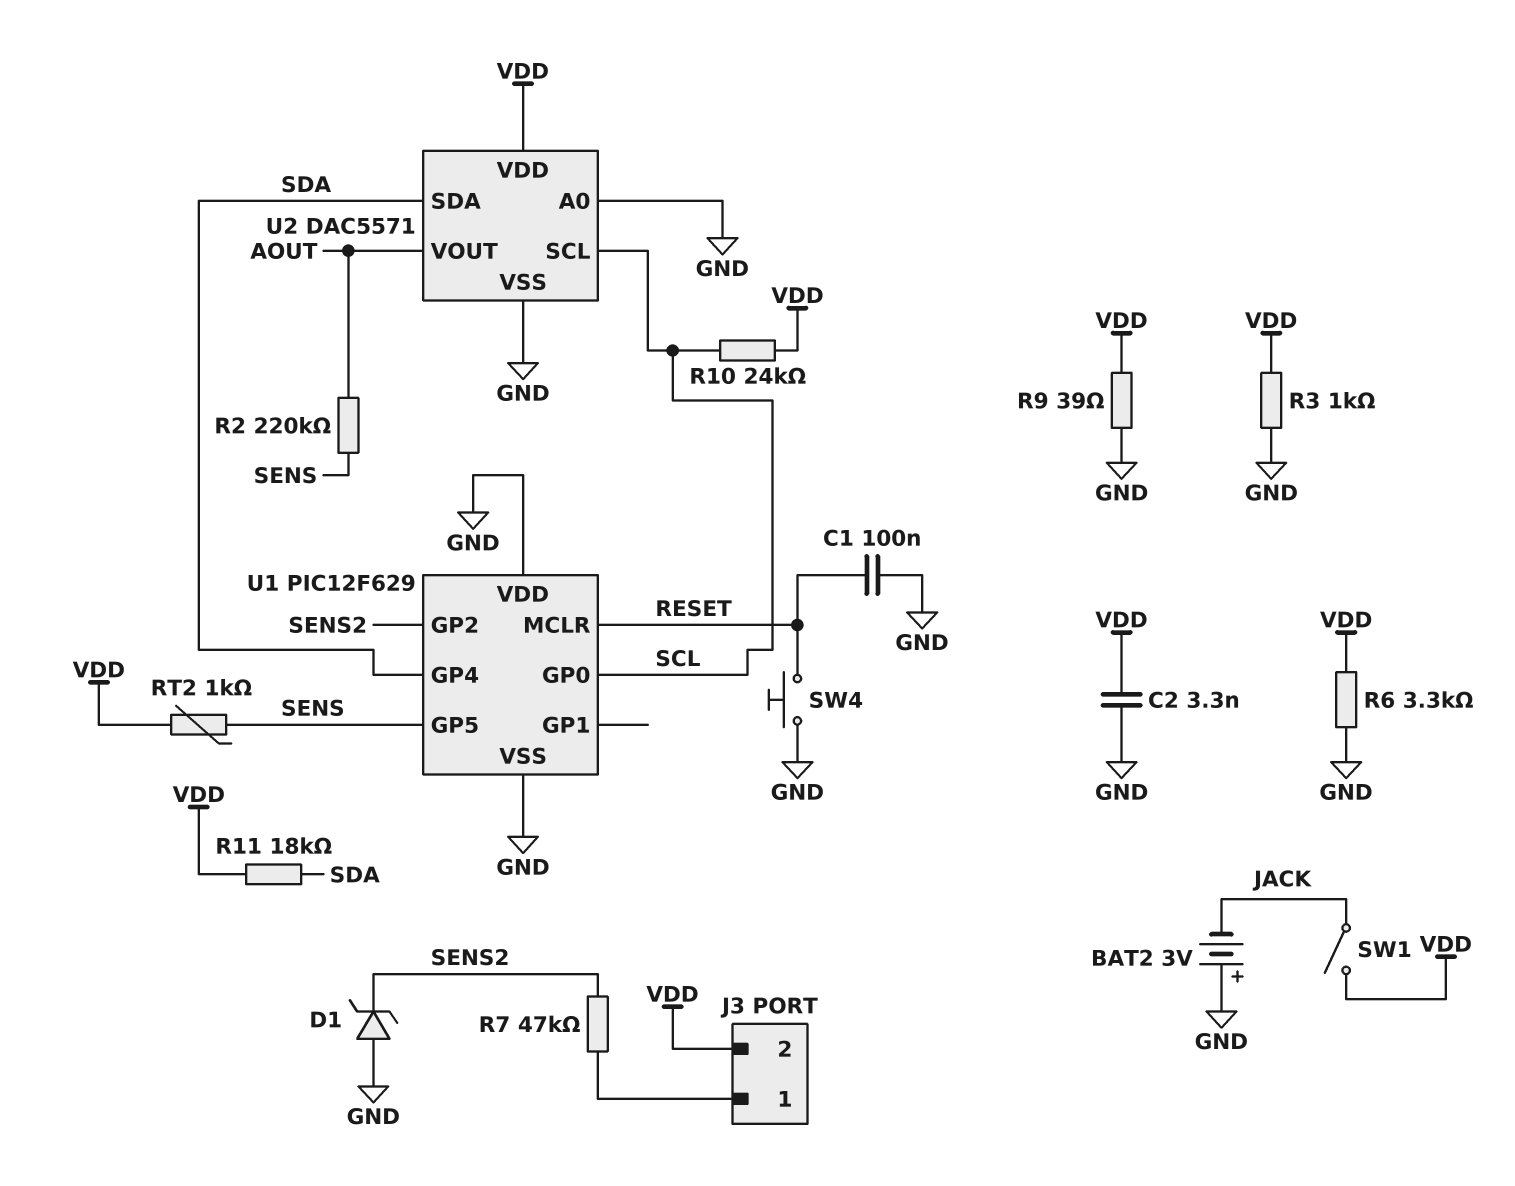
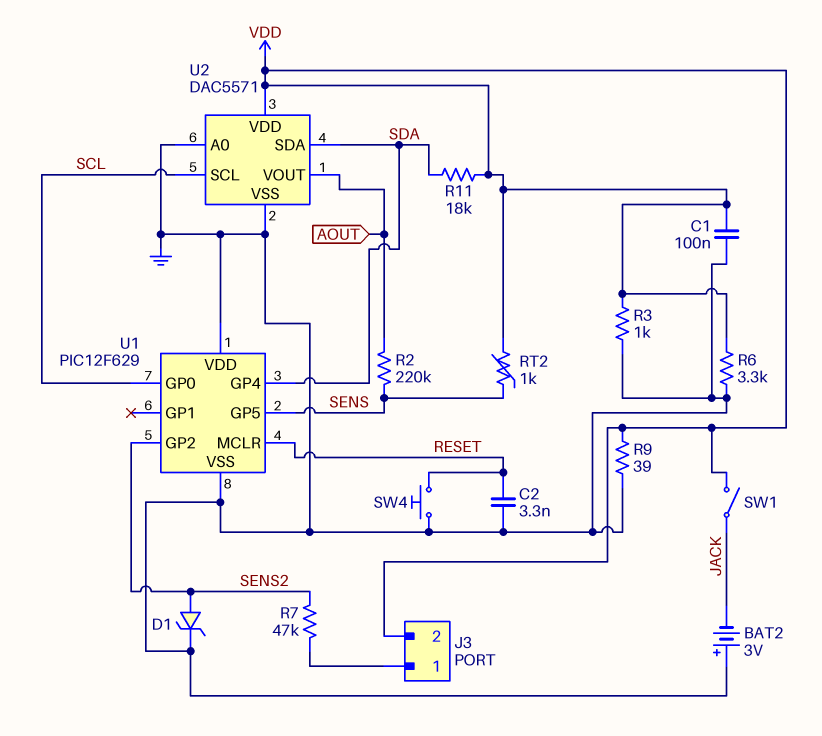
C1: 100nF (GND, RESET) -> 100nF (GND, VDD)
C2: 3.3nF (GND, VDD) -> 3.3nF (GND, RESET)
D1: zener (A GND, K SENS2) -> zener (A SENS2, K GND)
R10: 24k (SCL, VDD) -> none

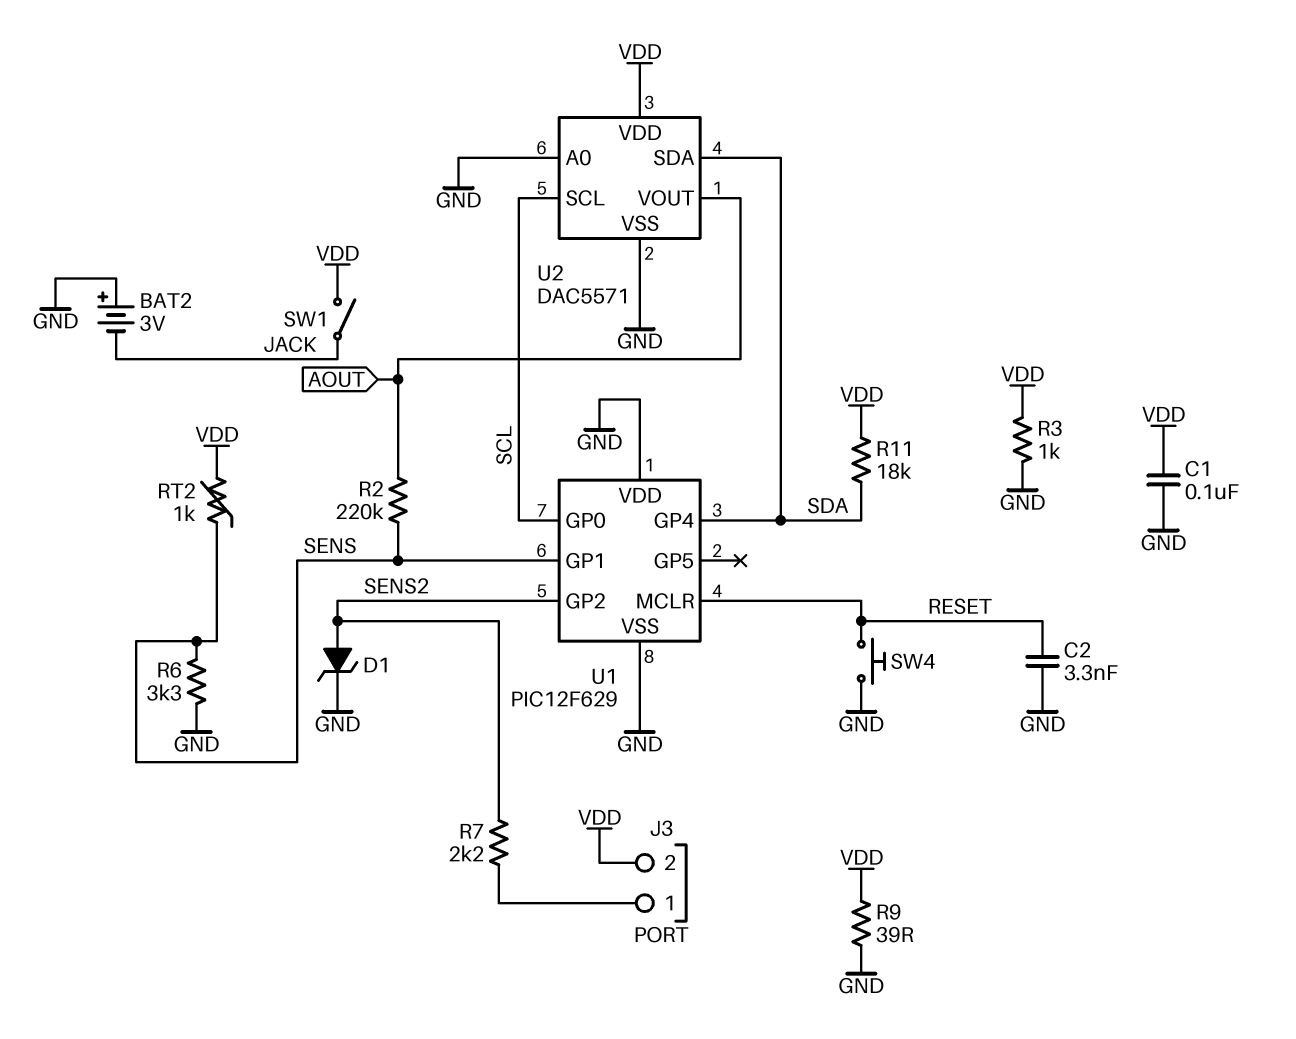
R6: 3.3k (GND, VDD) -> 3.3k (GND, SENS)
R7: 47k (J3/1, SENS2) -> 2.2k (J3/1, SENS2)
U1 pin GP1: none -> SENS
U1 pin GP5: SENS -> none

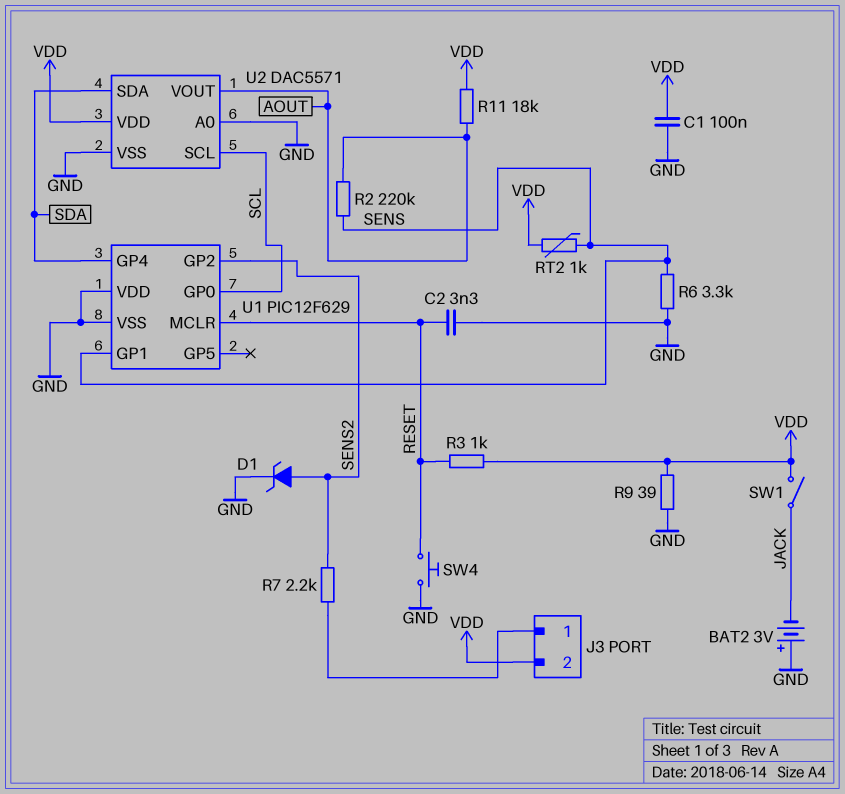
R3: 1k (GND, VDD) -> 1k (RESET, VDD)
R11: 18k (SDA, VDD) -> 18k (AOUT, VDD)

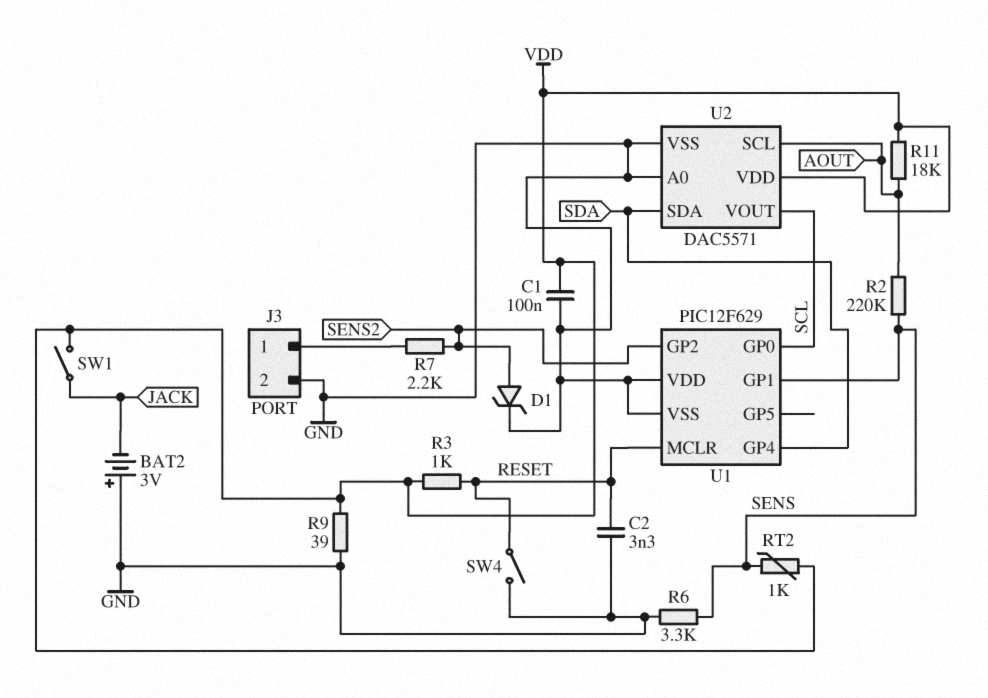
J3 pin 2: VDD -> GND
SW4: button (GND, RESET) -> switch (GND, RESET)
U2 pin SCL: SCL -> AOUT
U2 pin VOUT: AOUT -> SCL

